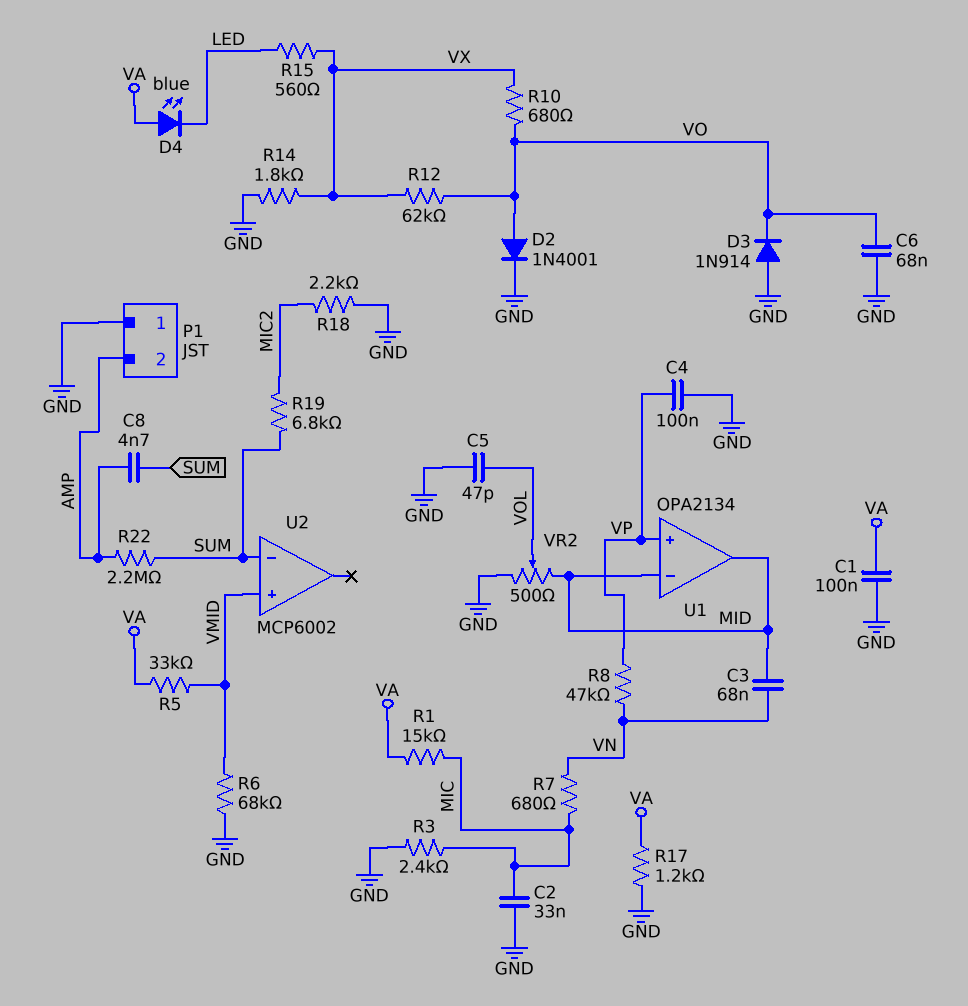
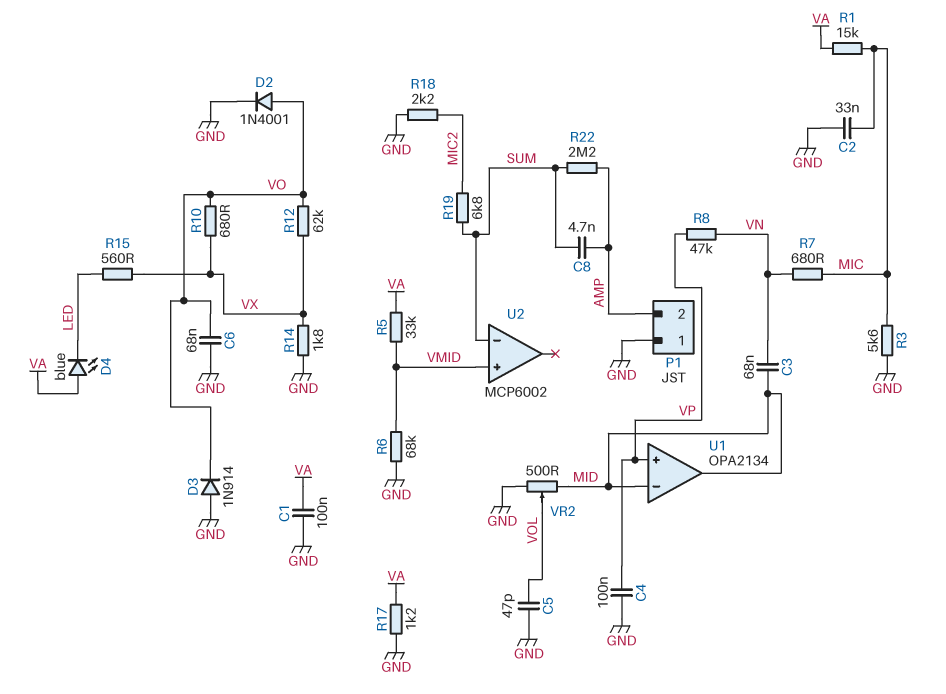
R3: 2.4k (GND, MIC) -> 5.6k (GND, MIC)

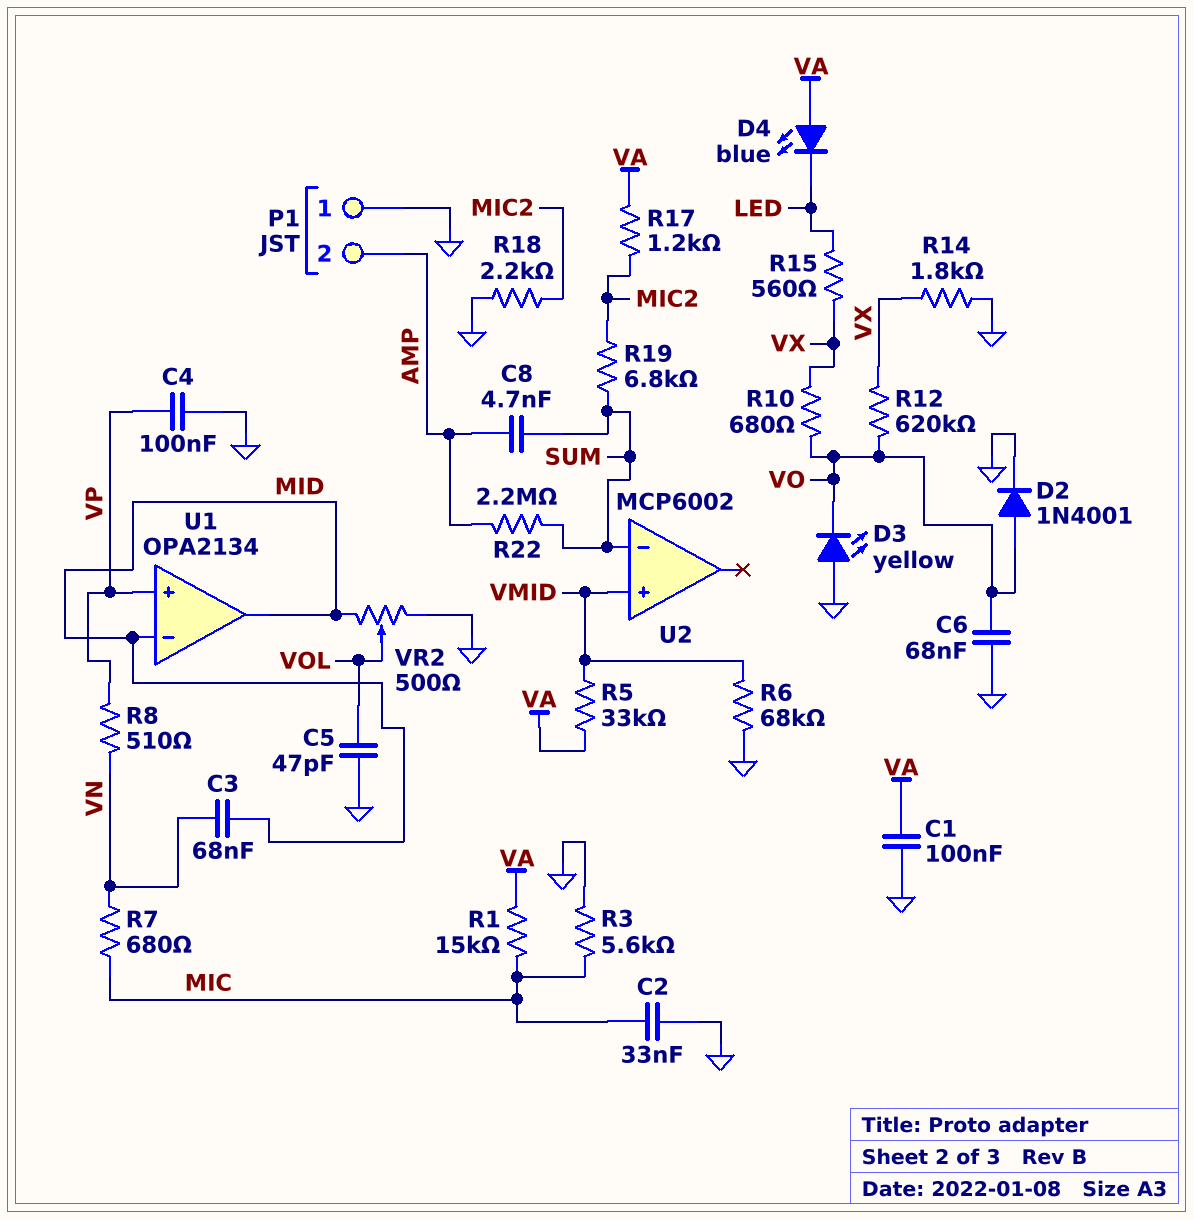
D3: diode 1N914 (A GND, K VO) -> LED yellow (A GND, K VO)
R8: 47k (VN, VP) -> 510 (VN, VP)
R12: 62k (VO, VX) -> 620k (VO, VX)
R17: 1.2k (GND, VA) -> 1.2k (MIC2, VA)

